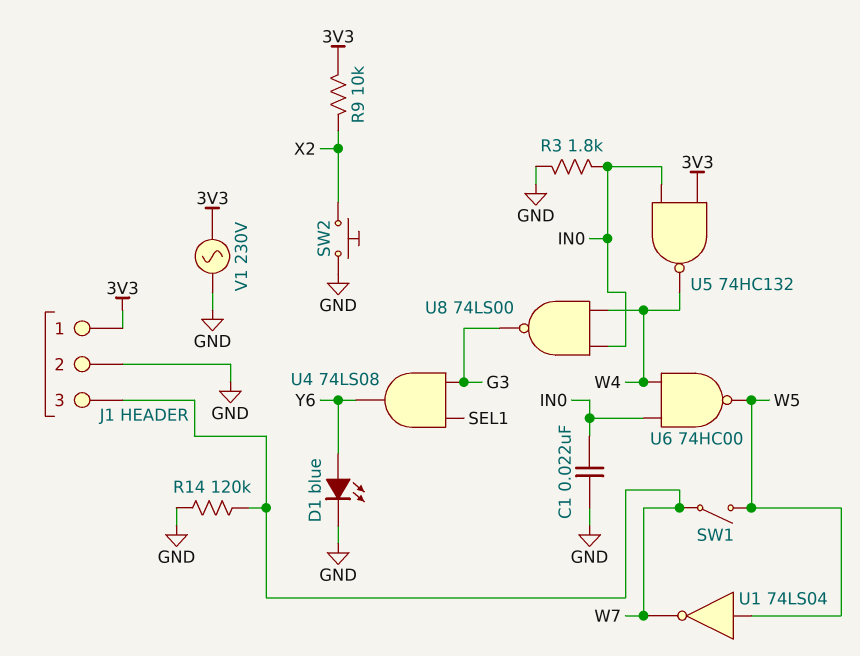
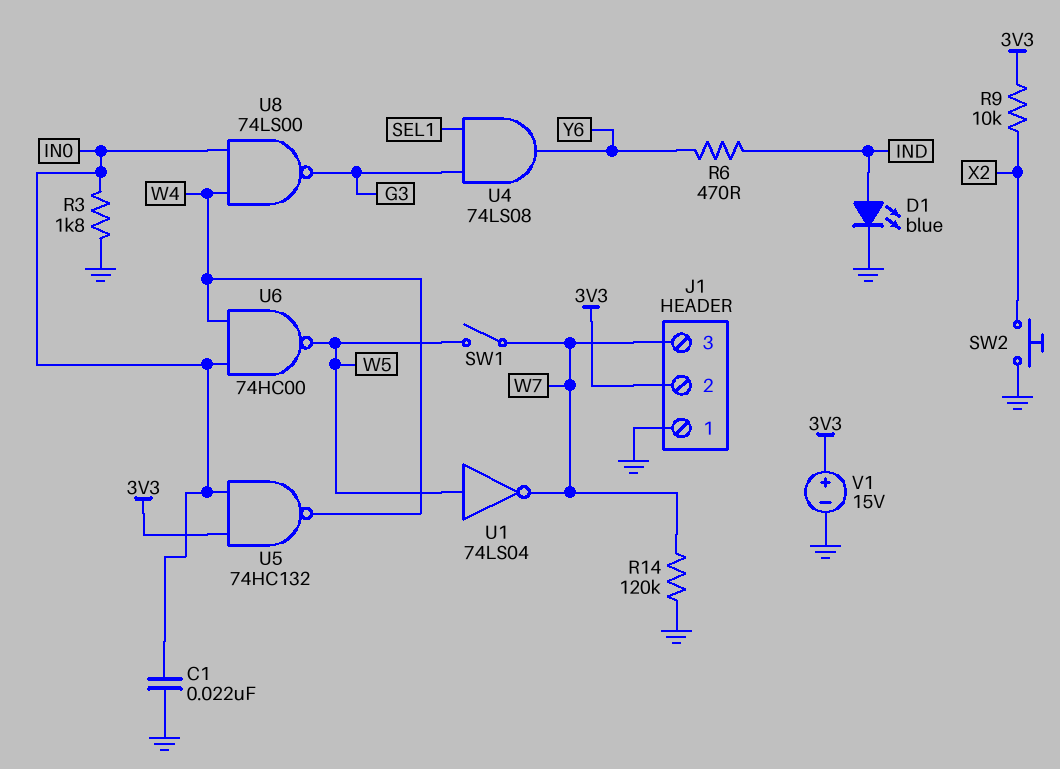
D1: LED blue (A Y6, K GND) -> LED blue (A IND, K GND)
J1 pin 1: 3V3 -> GND
J1 pin 2: GND -> 3V3
R6: none -> 470 (IND, Y6)
V1: AC 230V (3V3, GND) -> 15V (plus 3V3, minus GND)

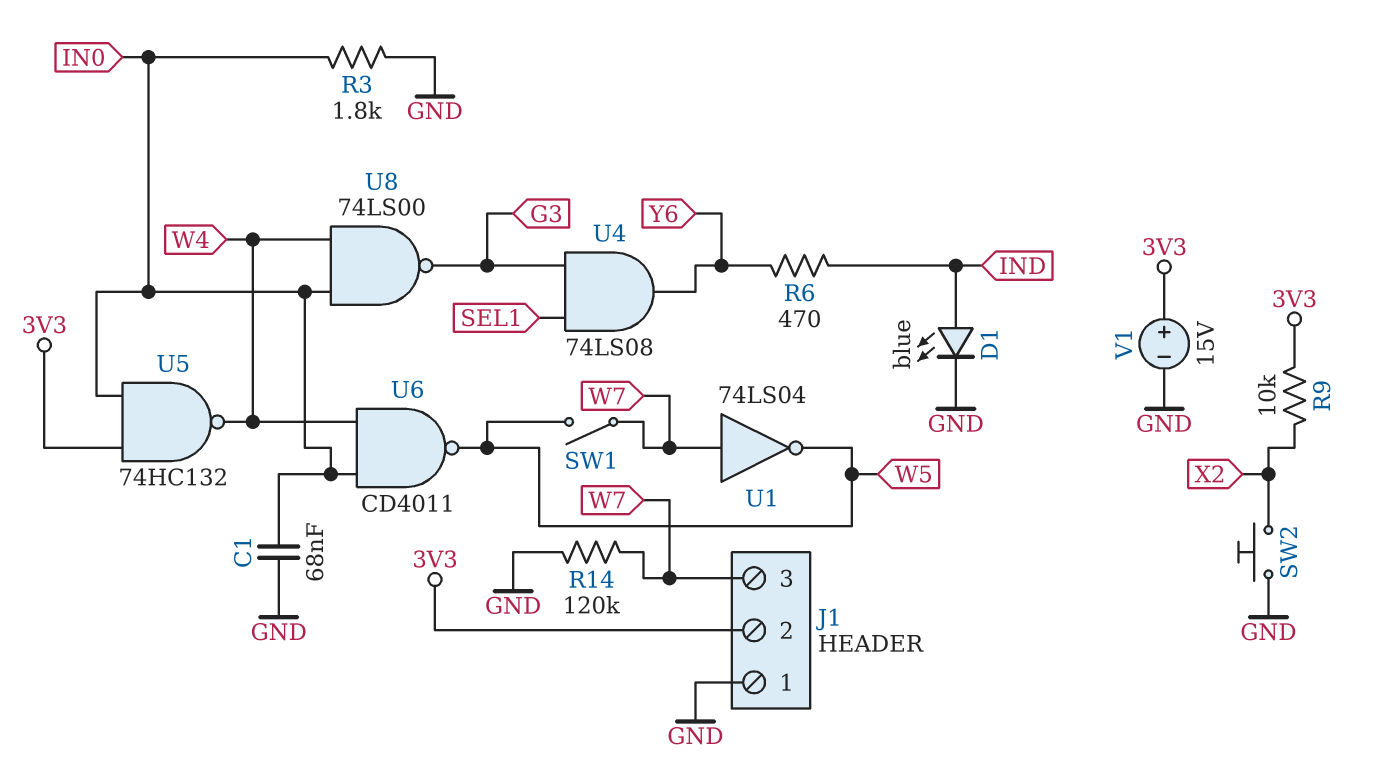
C1: 22nF (GND, IN0) -> 68nF (GND, IN0)
U1: NOT 74LS04 (in W5, out W7) -> NOT 74LS04 (in W7, out W5)
U6: NAND 74HC00 (in IN0, in W4, out W5) -> NAND CD4011 (in IN0, in W4, out W5)

